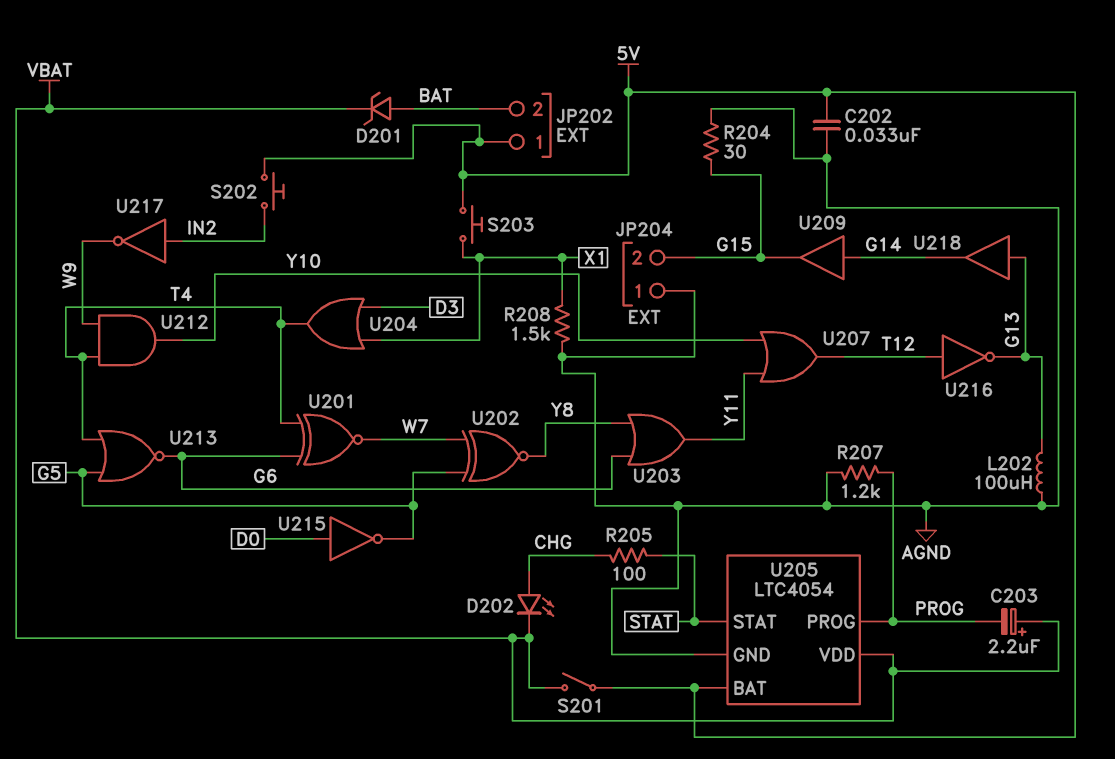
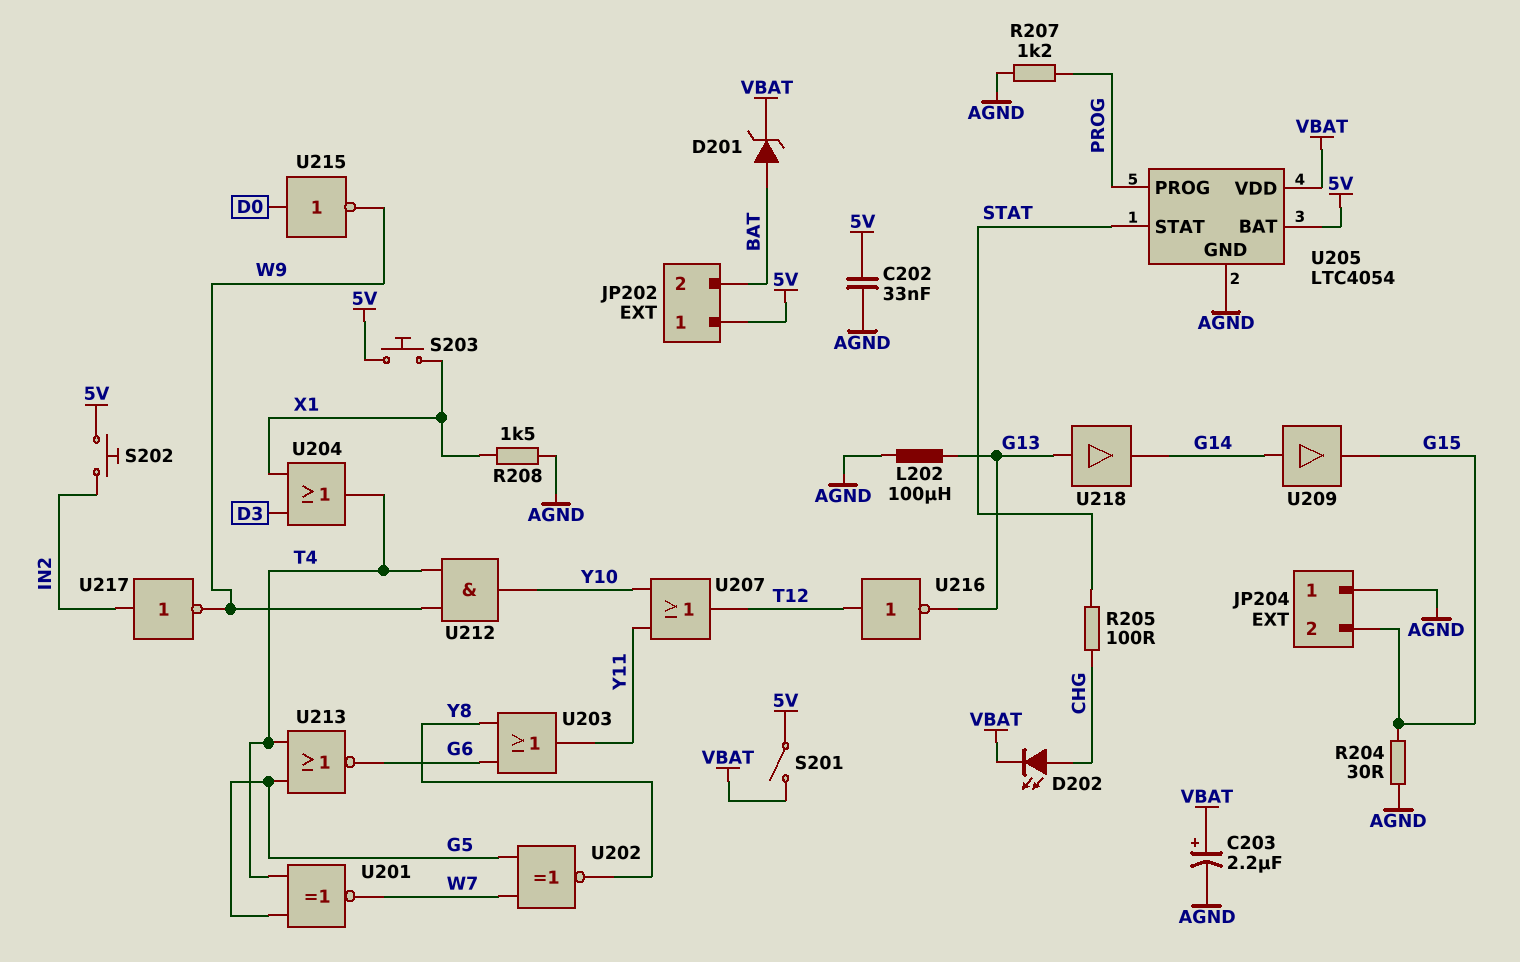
C203: 2.2uF (plus VBAT, minus PROG) -> 2.2uF (plus VBAT, minus AGND)
U201: XNOR (in G6, in T4, out W7) -> XNOR (in G5, in T4, out W7)
U215: NOT (in D0, out G5) -> NOT (in D0, out W9)

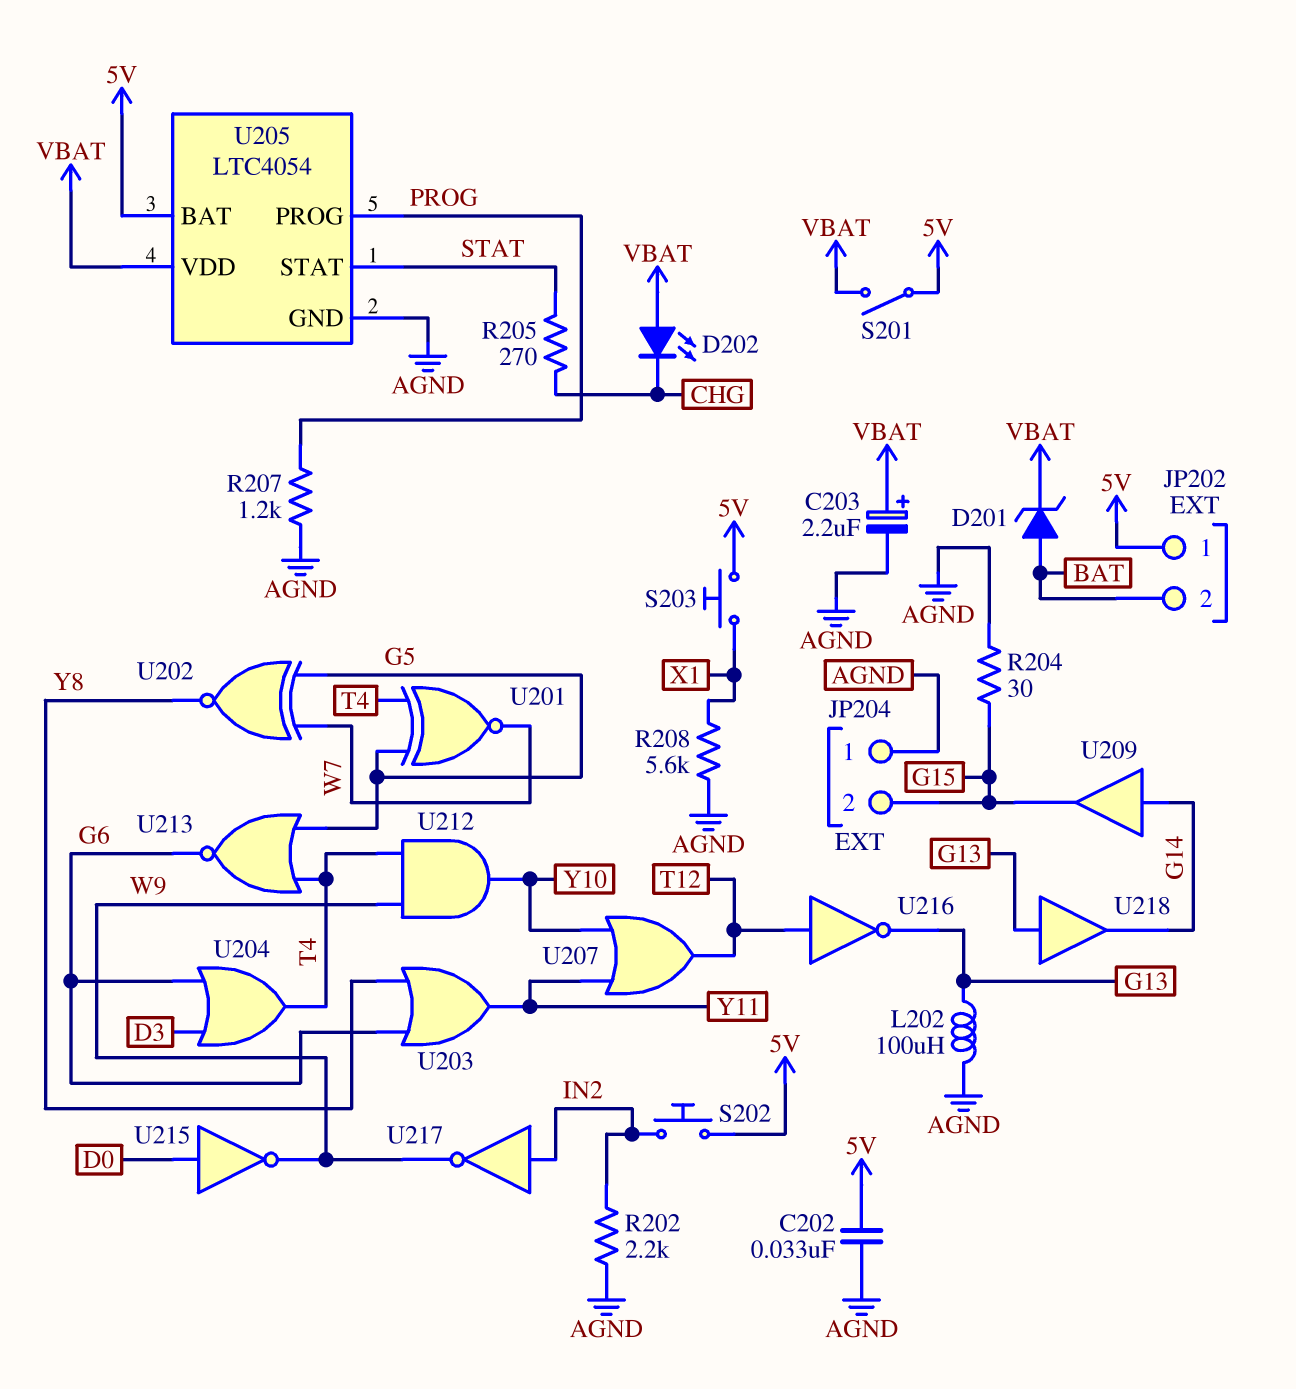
D202: LED (A CHG, K VBAT) -> LED (A VBAT, K CHG)
R202: none -> 2.2k (AGND, IN2)
R205: 100 (CHG, STAT) -> 270 (CHG, STAT)
R208: 1.5k (AGND, X1) -> 5.6k (AGND, X1)
U204: OR (in D3, in X1, out T4) -> OR (in D3, in G6, out T4)

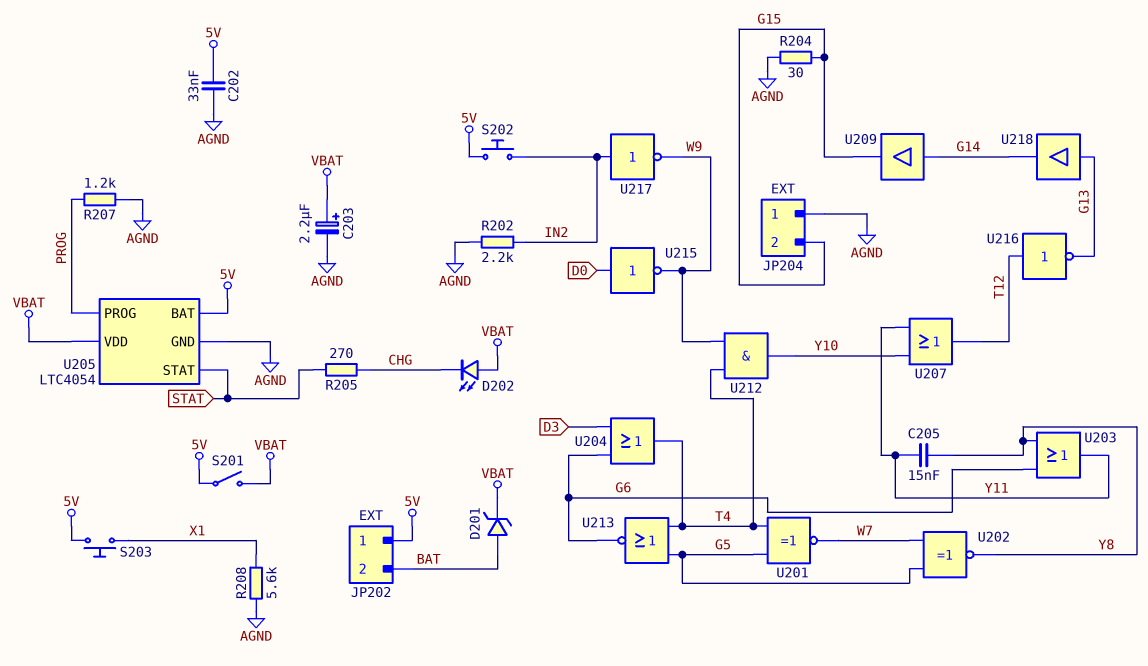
C205: none -> 15nF (Y8, Y11)
L202: 100uH (AGND, G13) -> none

